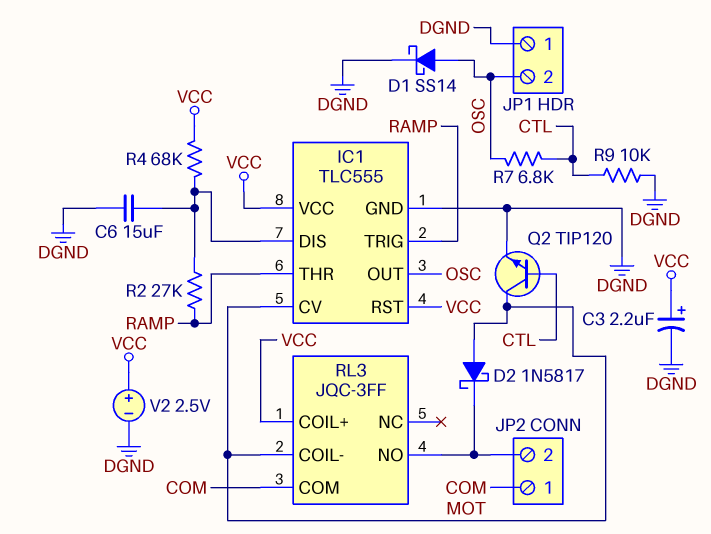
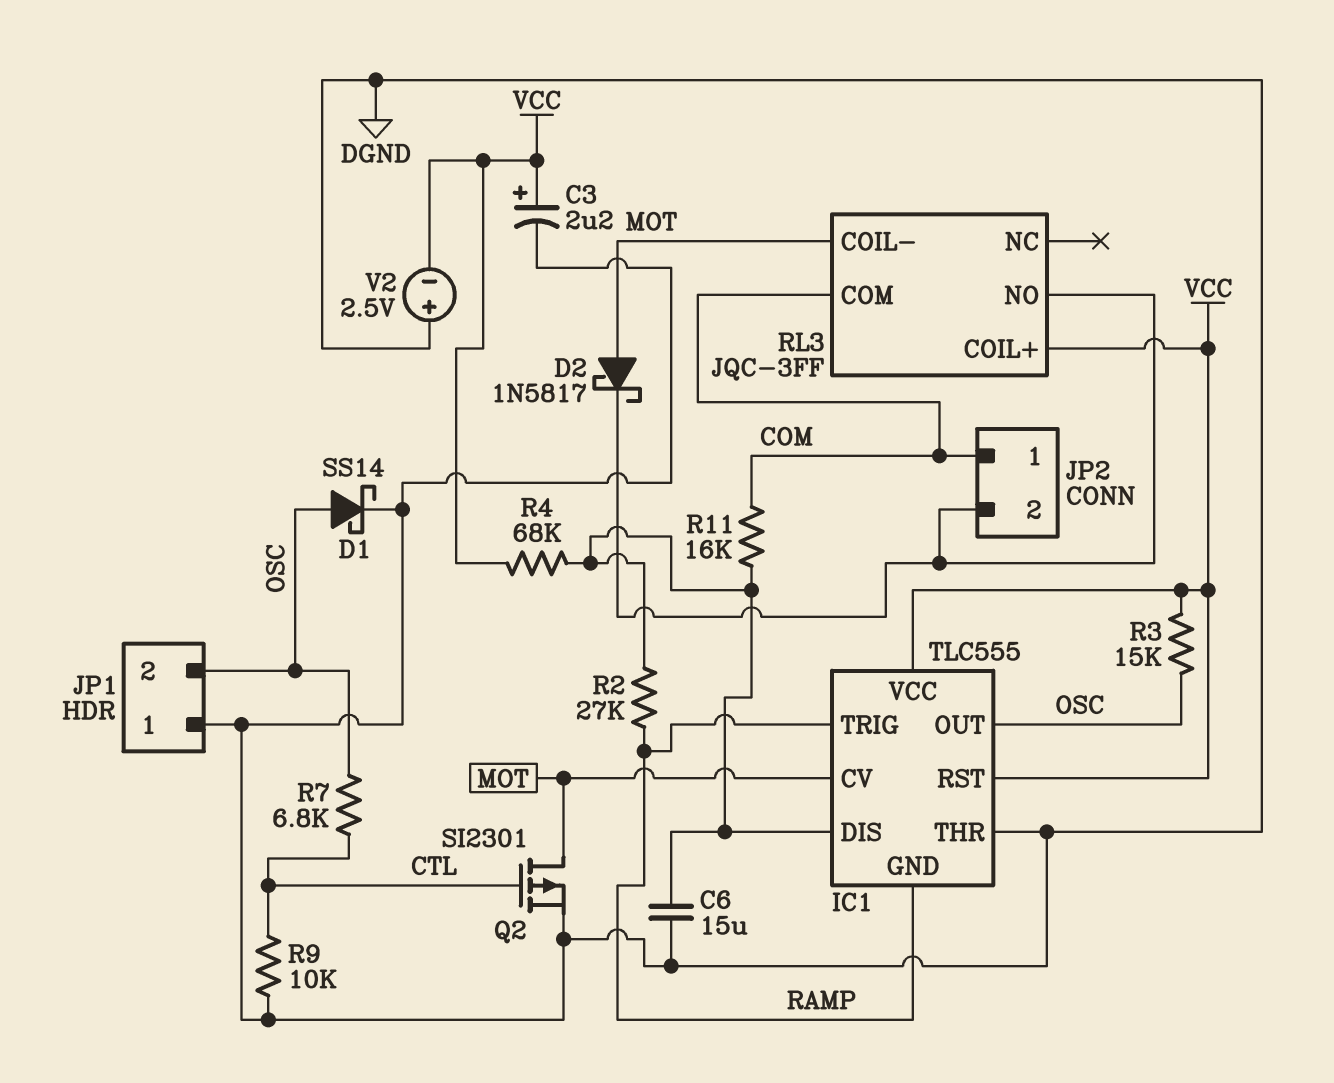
IC1 pin GND: DGND -> RAMP
IC1 pin THR: RAMP -> DGND
Q2: NPN TIP120 (B CTL, C MOT, E DGND) -> PMOS SI2301 (G CTL, D MOT, S DGND)
R3: none -> 15k (OSC, VCC)
R11: none -> 16k (COM, IC1/DIS)
V2: 2.5V (plus VCC, minus DGND) -> 2.5V (plus DGND, minus VCC)

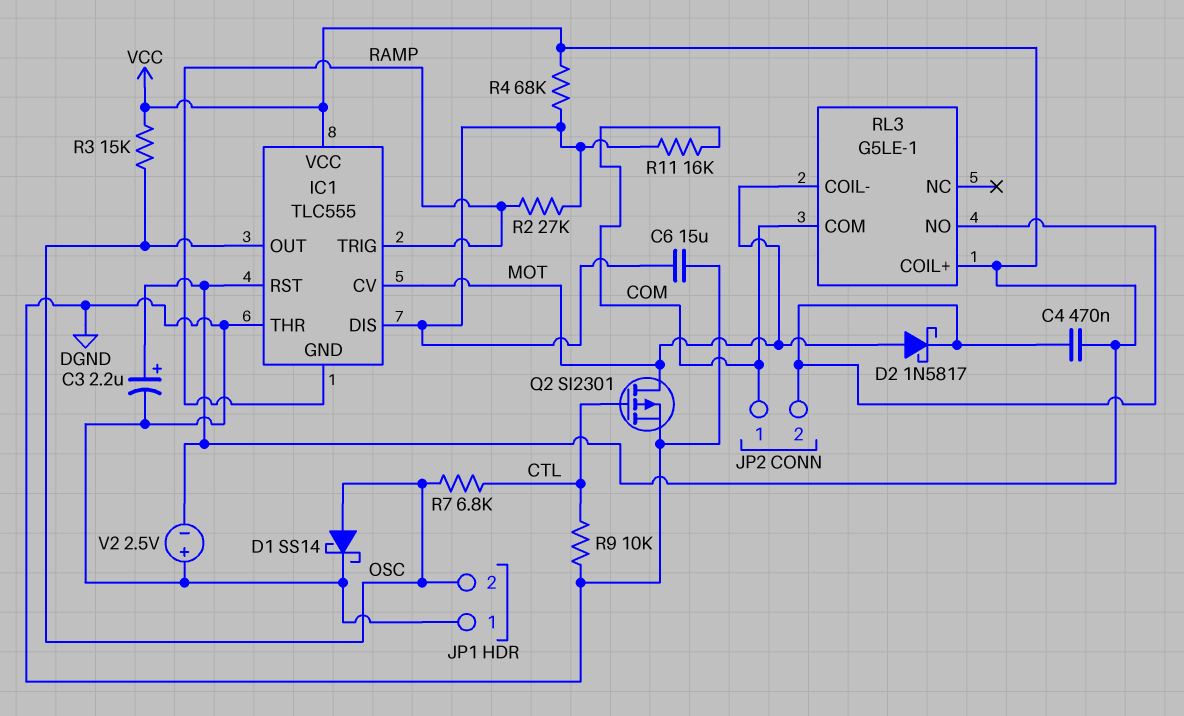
C4: none -> 470nF (JP2/2, VCC)
RL3: JQC-3FF -> G5LE-1

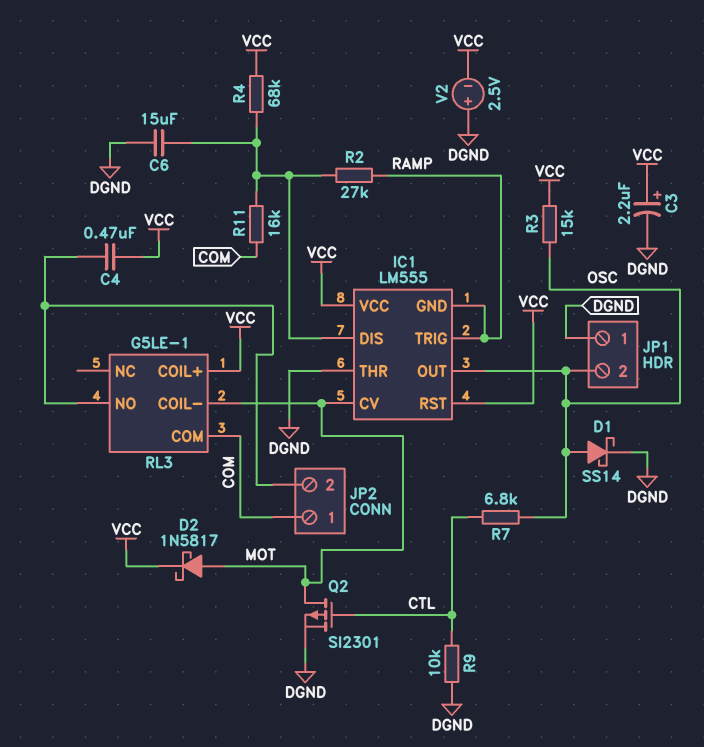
D2: schottky 1N5817 (A MOT, K JP2/2) -> schottky 1N5817 (A MOT, K VCC)
IC1: TLC555 -> LM555

